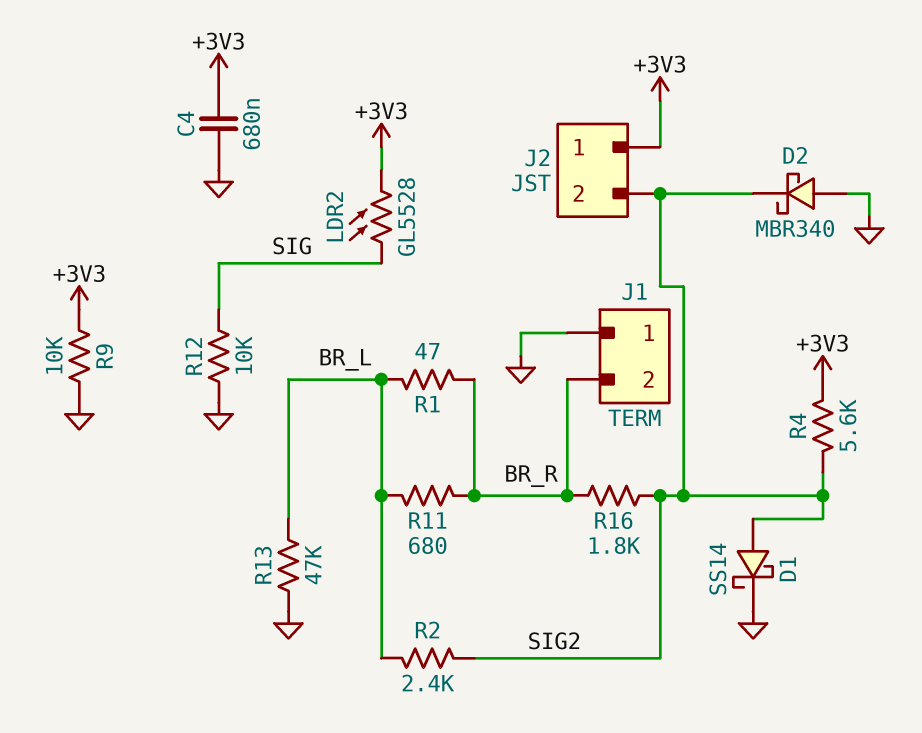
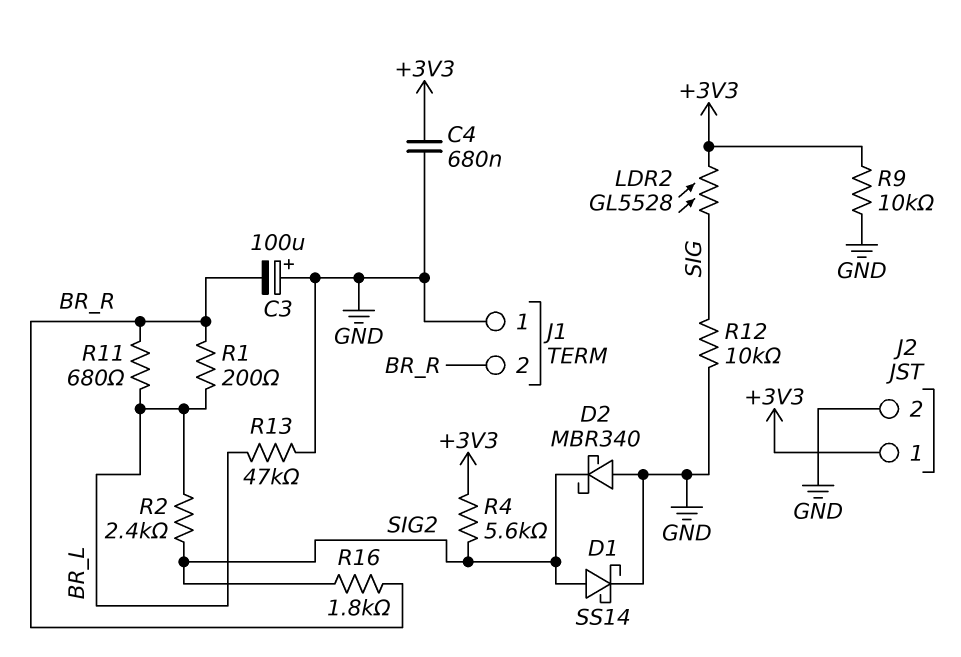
C3: none -> 100uF (plus GND, minus BR_R)
J2 pin 2: SIG2 -> GND
R1: 47 (BR_L, BR_R) -> 200 (BR_L, BR_R)

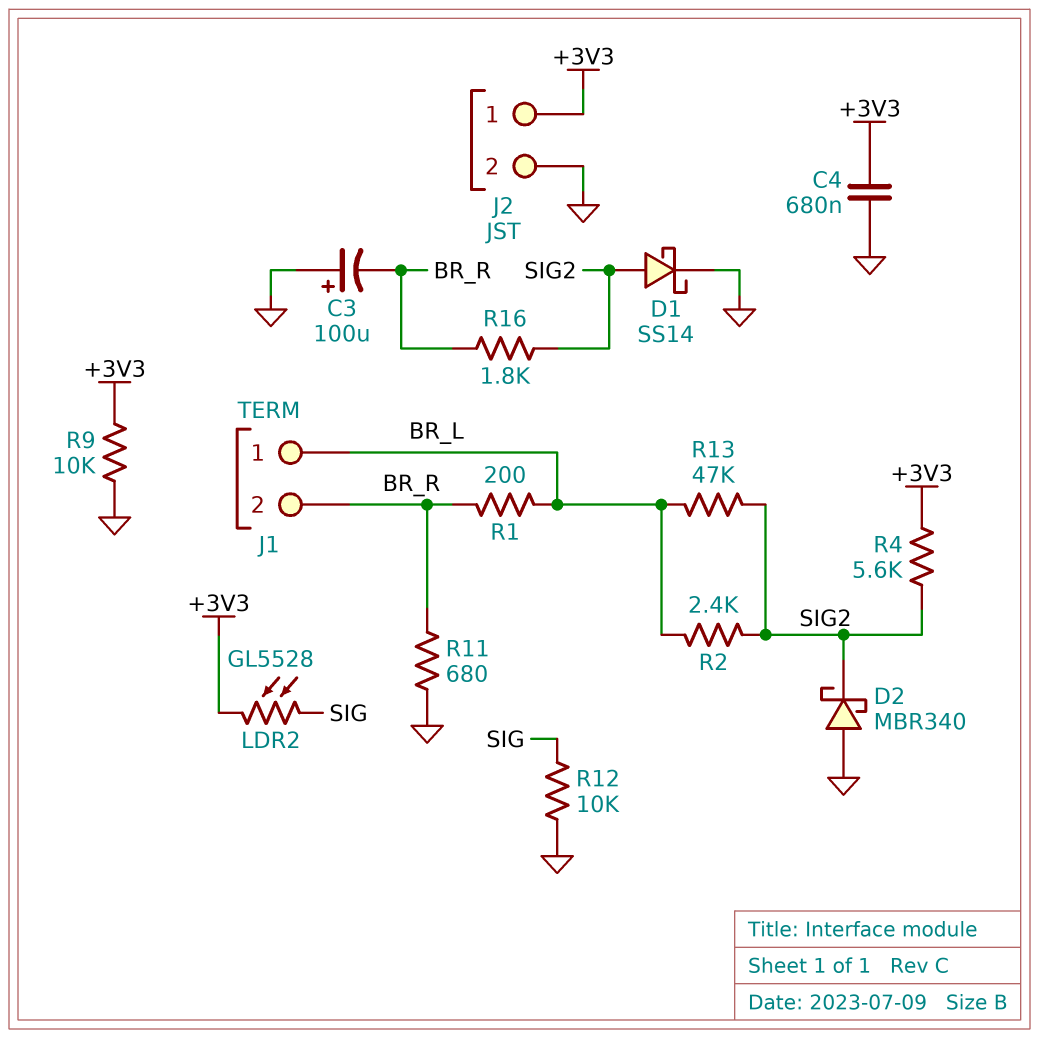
J1 pin 1: GND -> BR_L
R11: 680 (BR_L, BR_R) -> 680 (BR_R, GND)
R13: 47k (BR_L, GND) -> 47k (BR_L, SIG2)

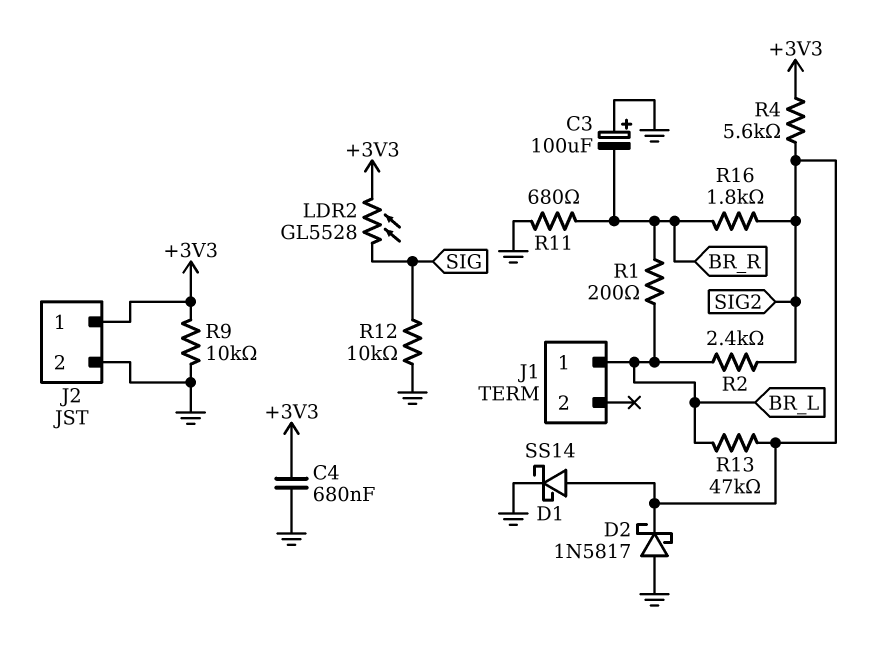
D2: schottky MBR340 (A GND, K SIG2) -> schottky 1N5817 (A GND, K SIG2)
J1 pin 2: BR_R -> none

